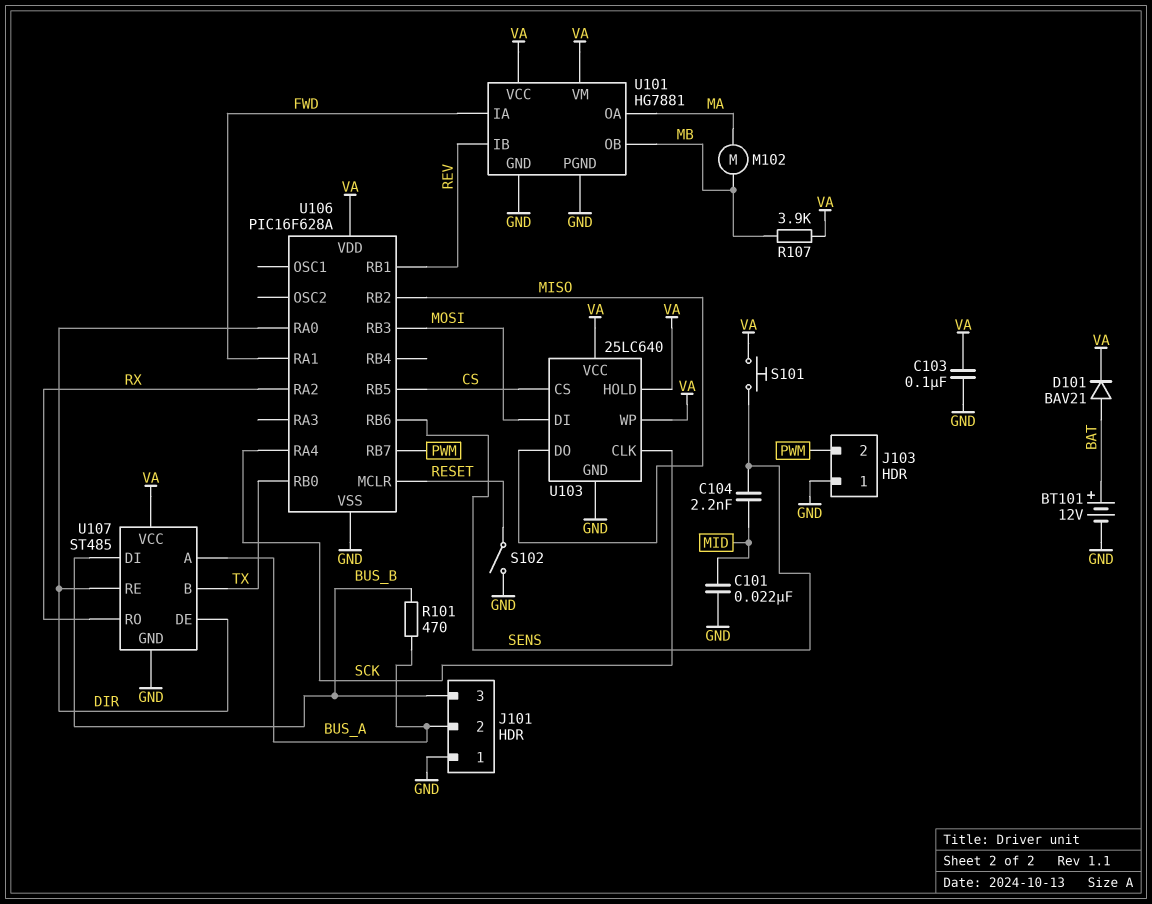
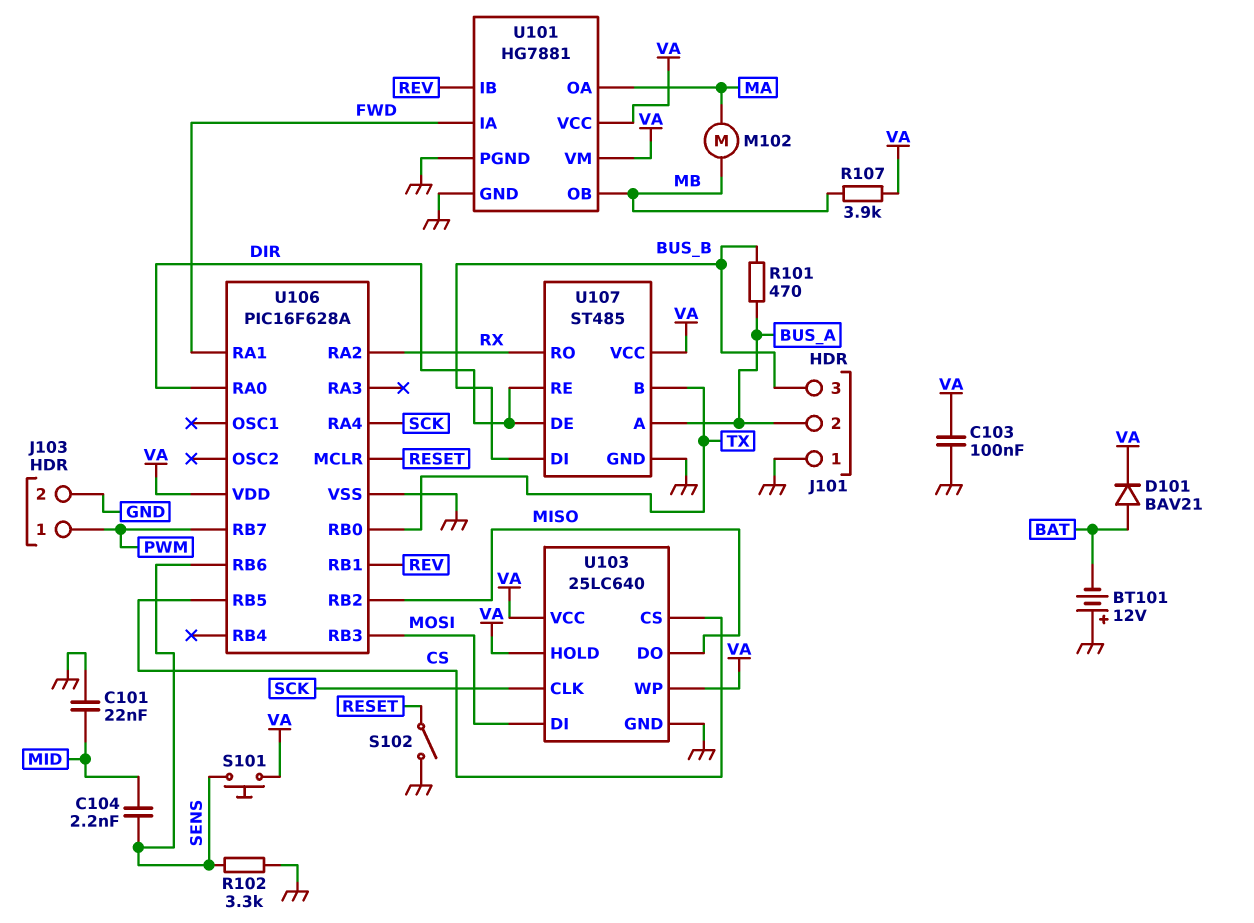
BT101: 12V (plus BAT, minus GND) -> 12V (plus GND, minus BAT)
J103 pin 1: GND -> PWM
J103 pin 2: PWM -> GND
R102: none -> 3.3k (GND, SENS)

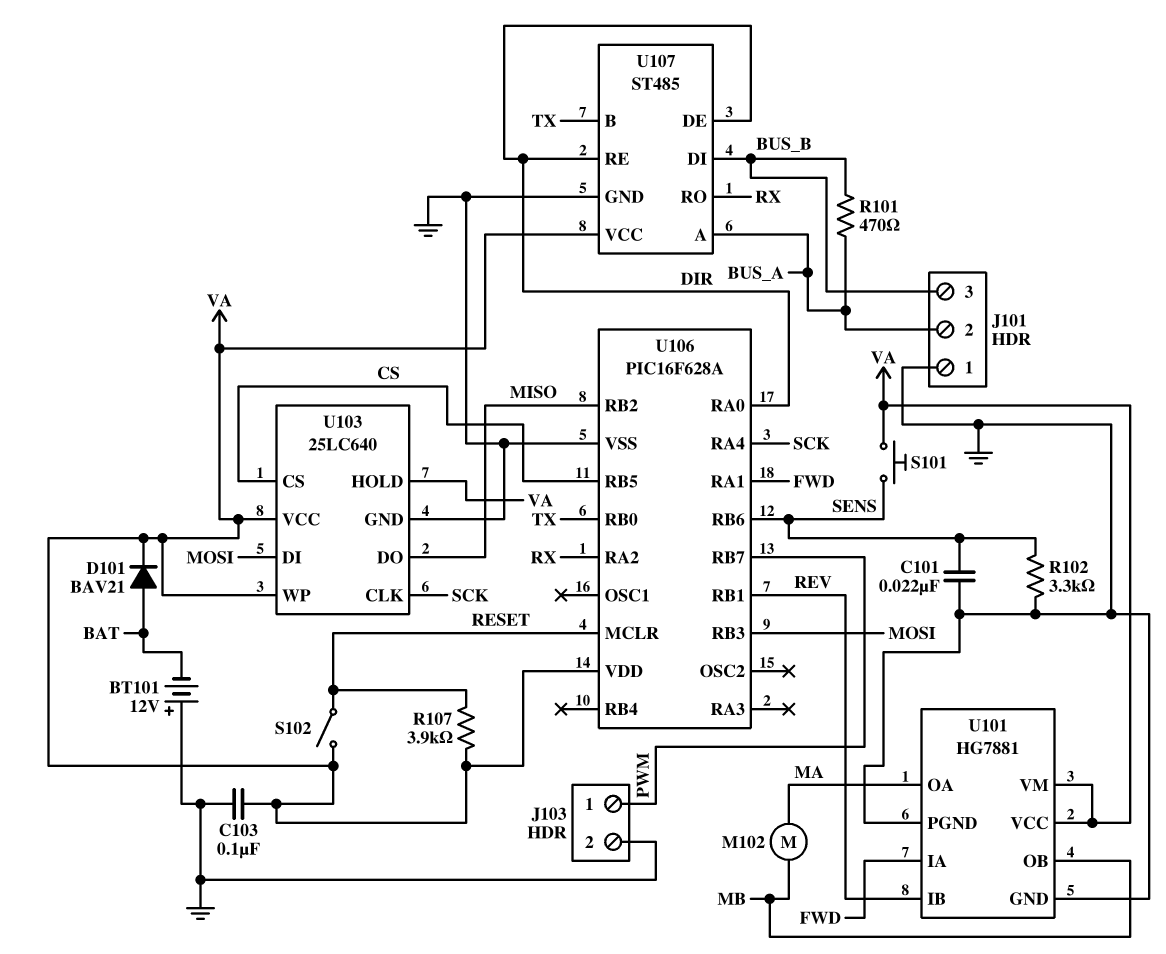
C101: 22nF (GND, MID) -> 22nF (GND, SENS)
C104: 2.2nF (MID, SENS) -> none
R107: 3.9k (MB, VA) -> 3.9k (RESET, VA)
S102: switch (GND, RESET) -> switch (RESET, VA)

